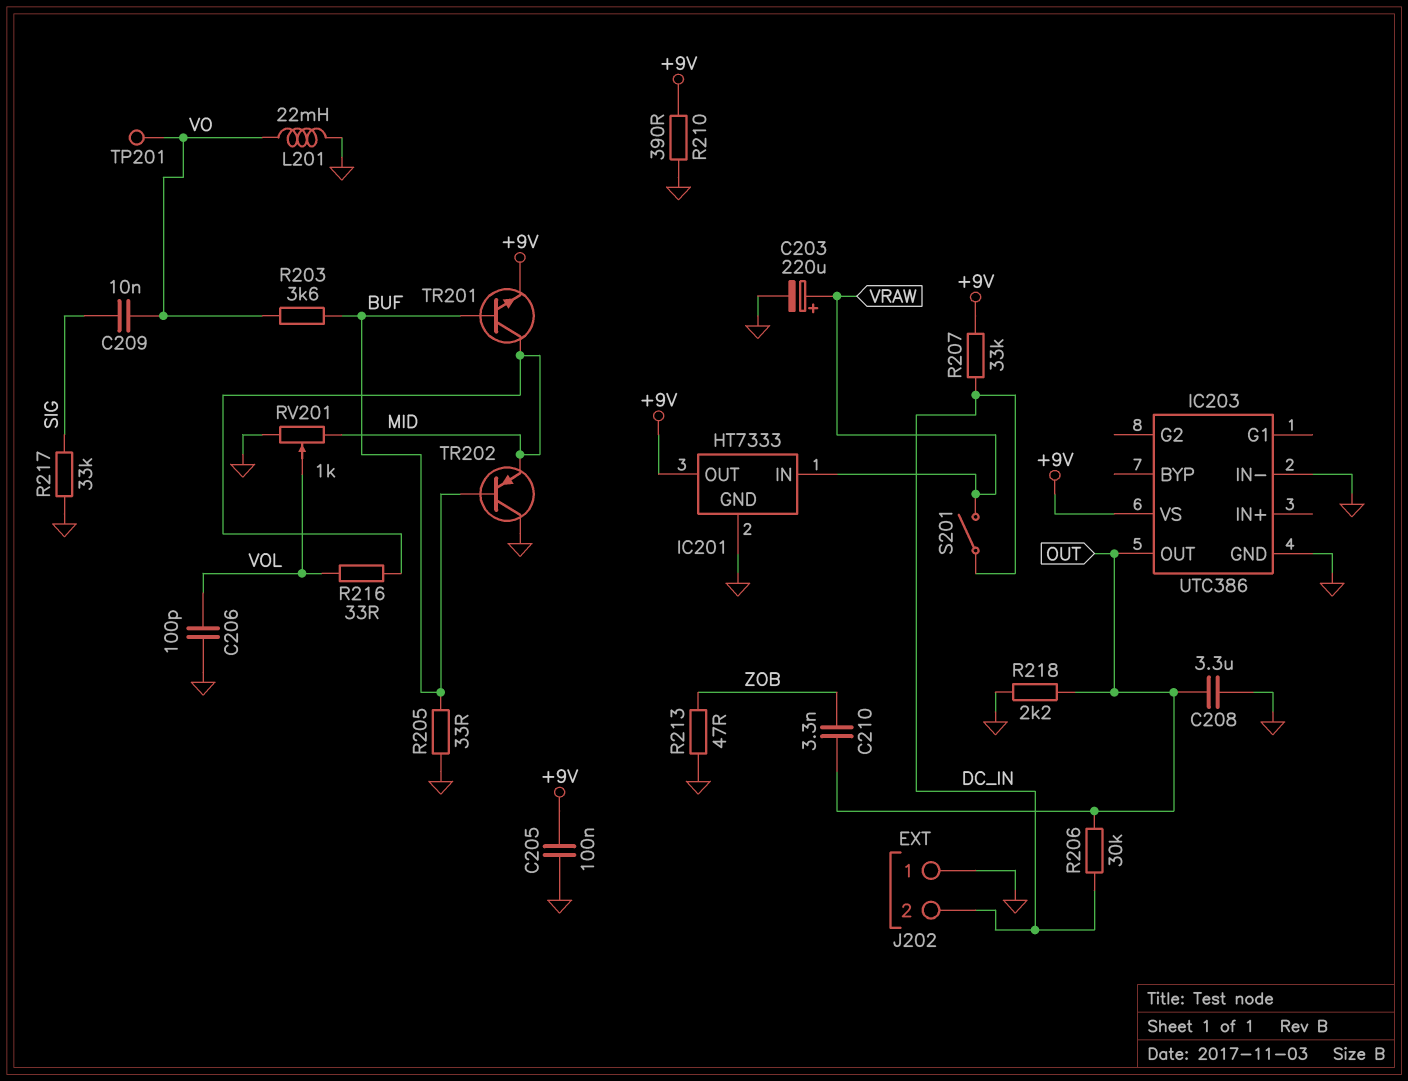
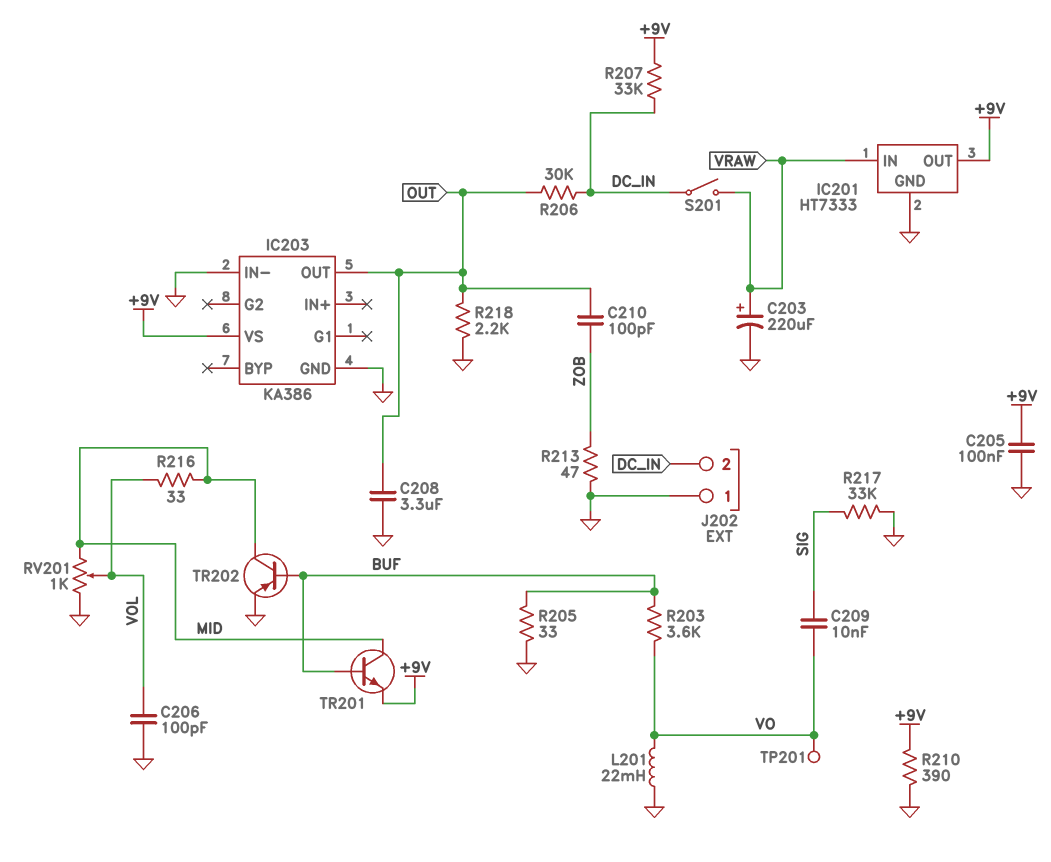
C210: 3.3nF (OUT, ZOB) -> 100pF (OUT, ZOB)
IC203: UTC386 -> KA386
TR202: PNP (B BUF, C GND, E MID) -> PNP (B BUF, C MID, E GND)

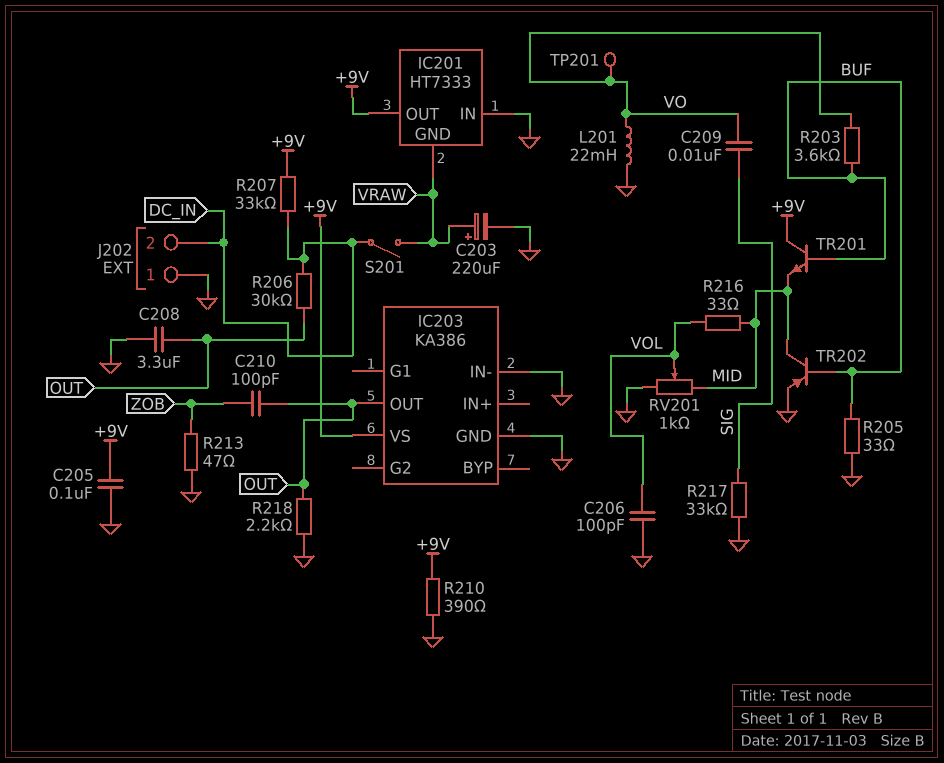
IC201 pin GND: GND -> VRAW
IC201 pin IN: VRAW -> GND
TR201: NPN (B BUF, C MID, E +9V) -> NPN (B BUF, C +9V, E MID)

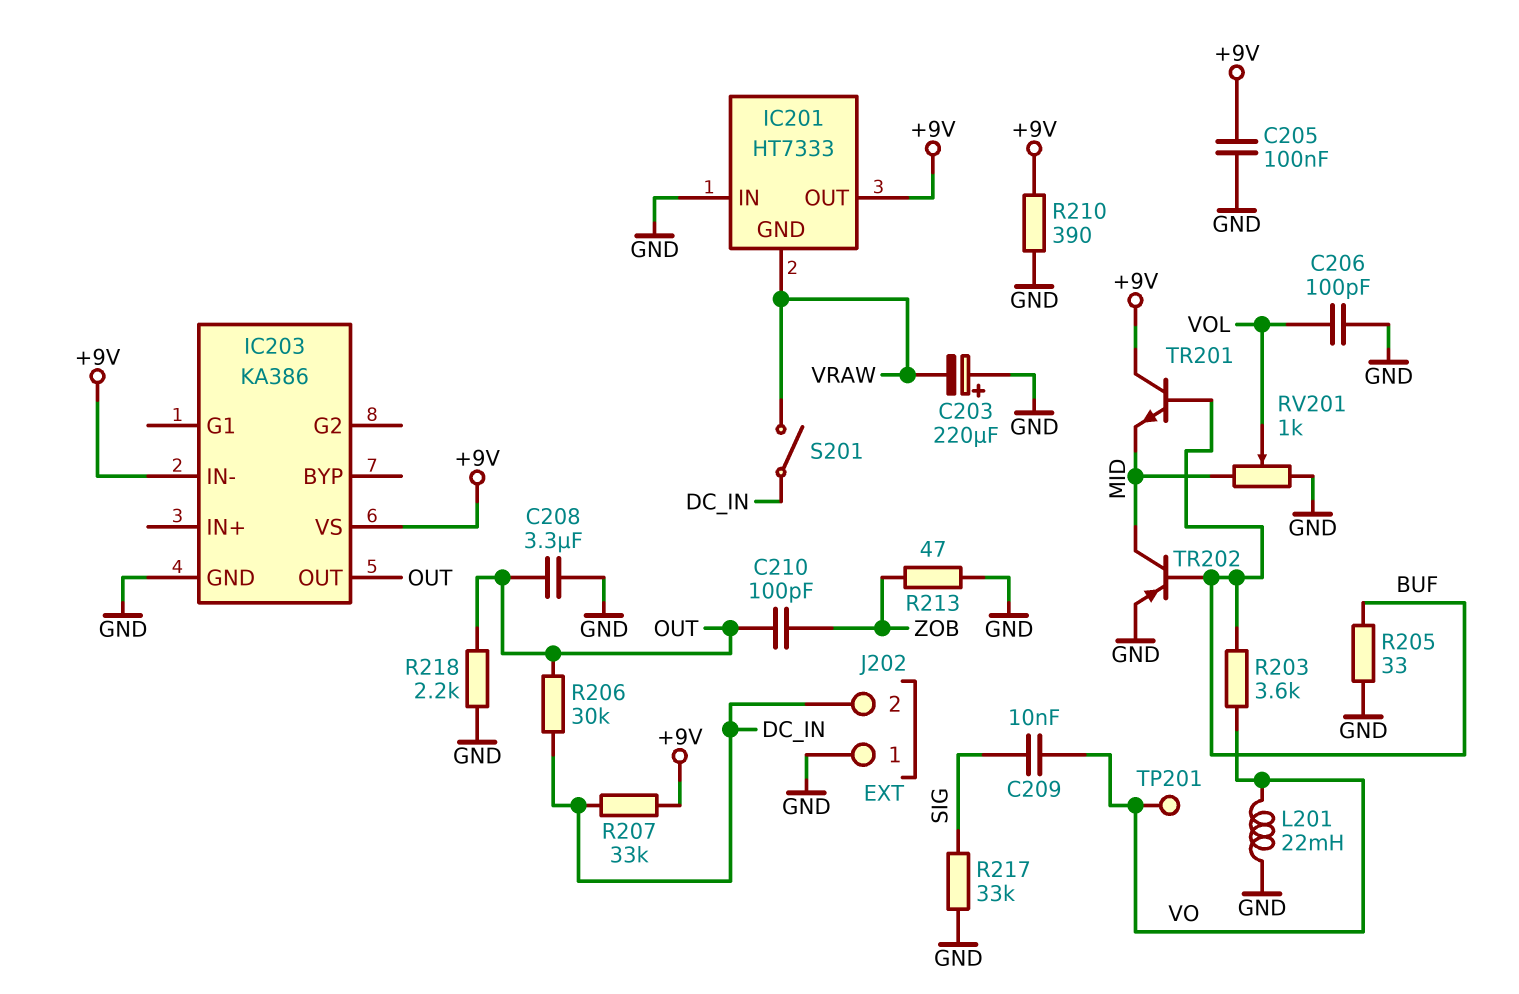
C203: 220uF (plus VRAW, minus GND) -> 220uF (plus GND, minus VRAW)
IC203 pin IN-: GND -> +9V
R216: 33 (MID, VOL) -> none

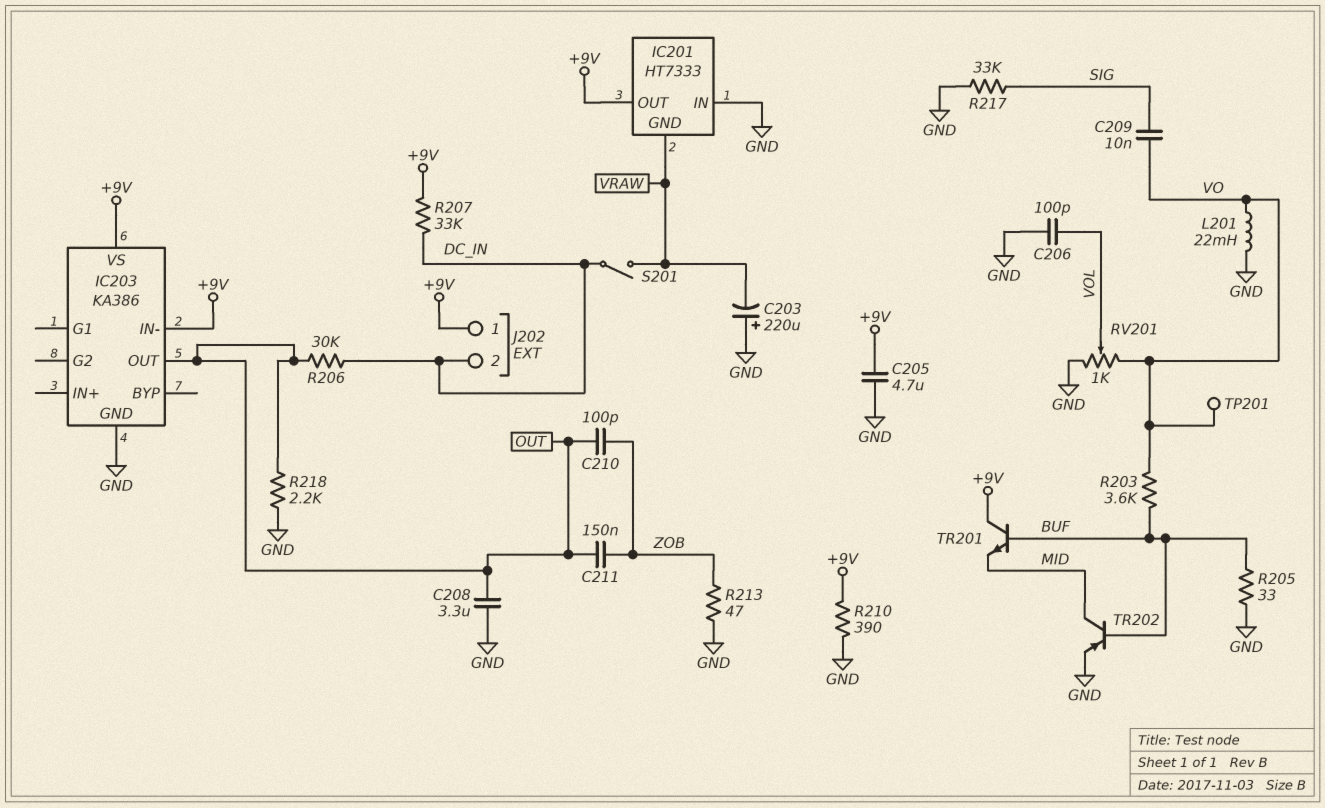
C205: 100nF (+9V, GND) -> 4.7uF (+9V, GND)
C211: none -> 150nF (OUT, ZOB)
J202 pin 1: GND -> +9V
RV201: 1k (GND, MID, wiper VOL) -> 1k (GND, VO, wiper VOL)

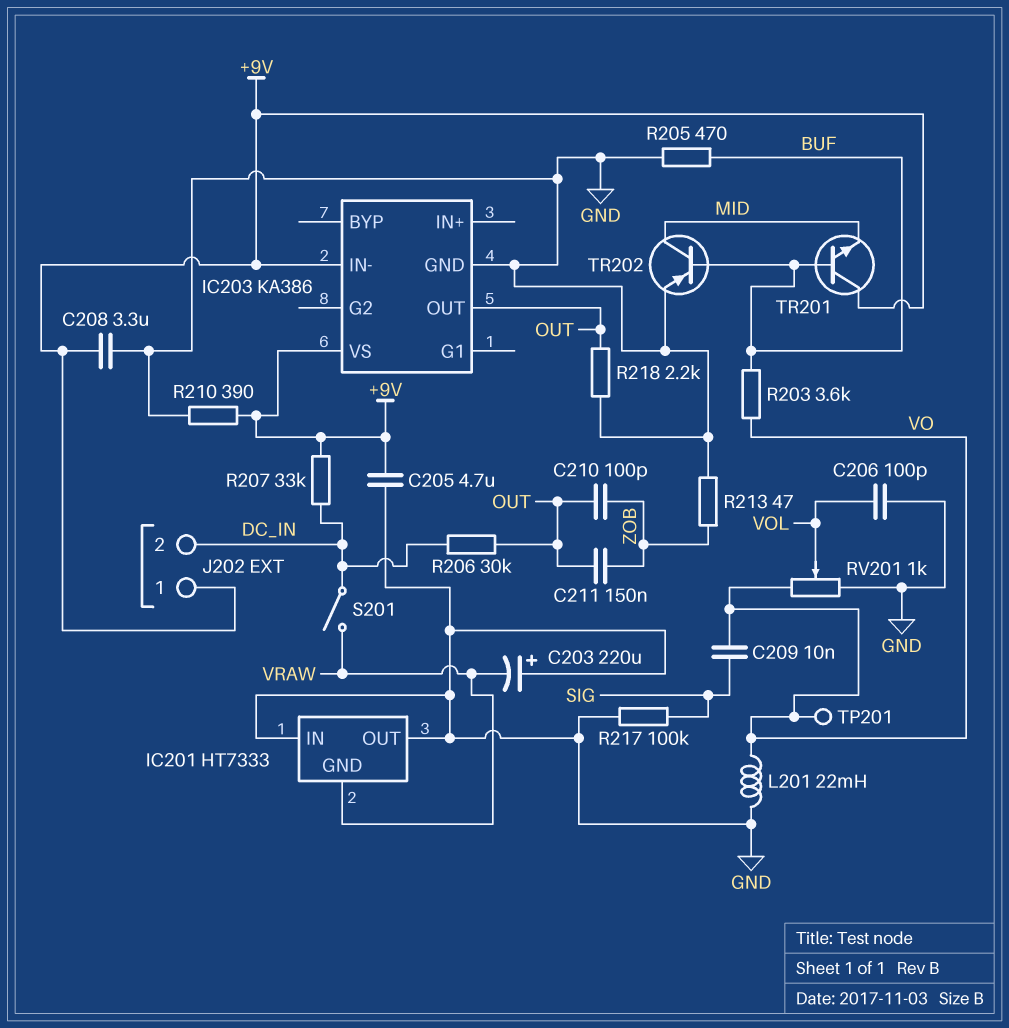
C208: 3.3uF (GND, OUT) -> 3.3uF (+9V, GND)
IC201 pin OUT: +9V -> GND
R205: 33 (BUF, GND) -> 470 (BUF, GND)
R217: 33k (GND, SIG) -> 100k (GND, SIG)

